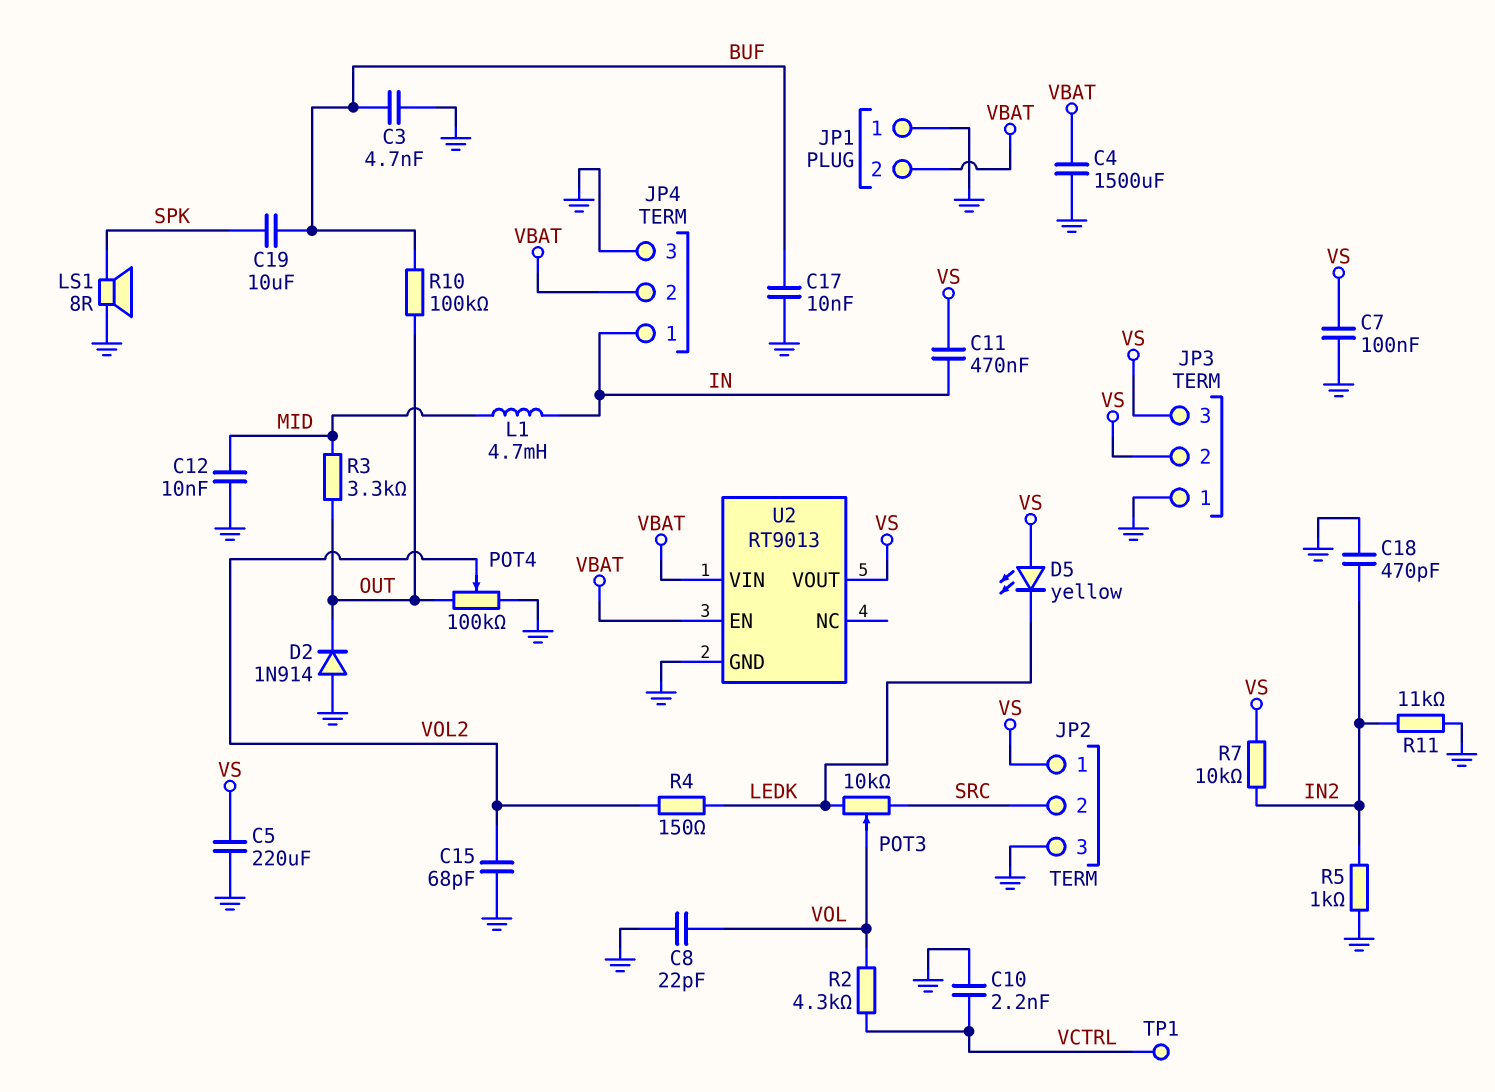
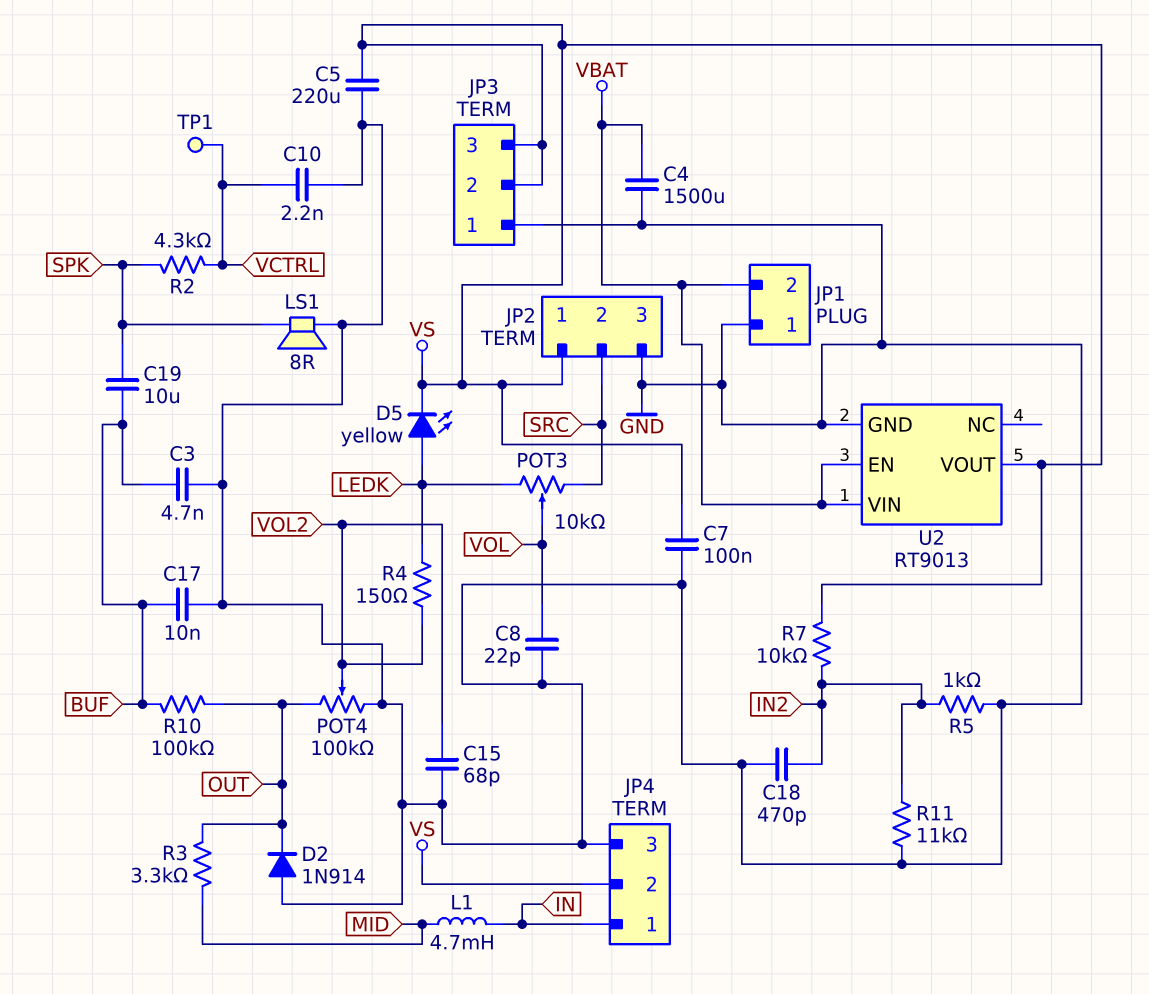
C11: 470nF (IN, VS) -> none
C12: 10nF (GND, MID) -> none
D5: LED yellow (A VS, K LEDK) -> LED yellow (A LEDK, K VS)
JP4 pin 2: VBAT -> VS
R2: 4.3k (VCTRL, VOL) -> 4.3k (SPK, VCTRL)

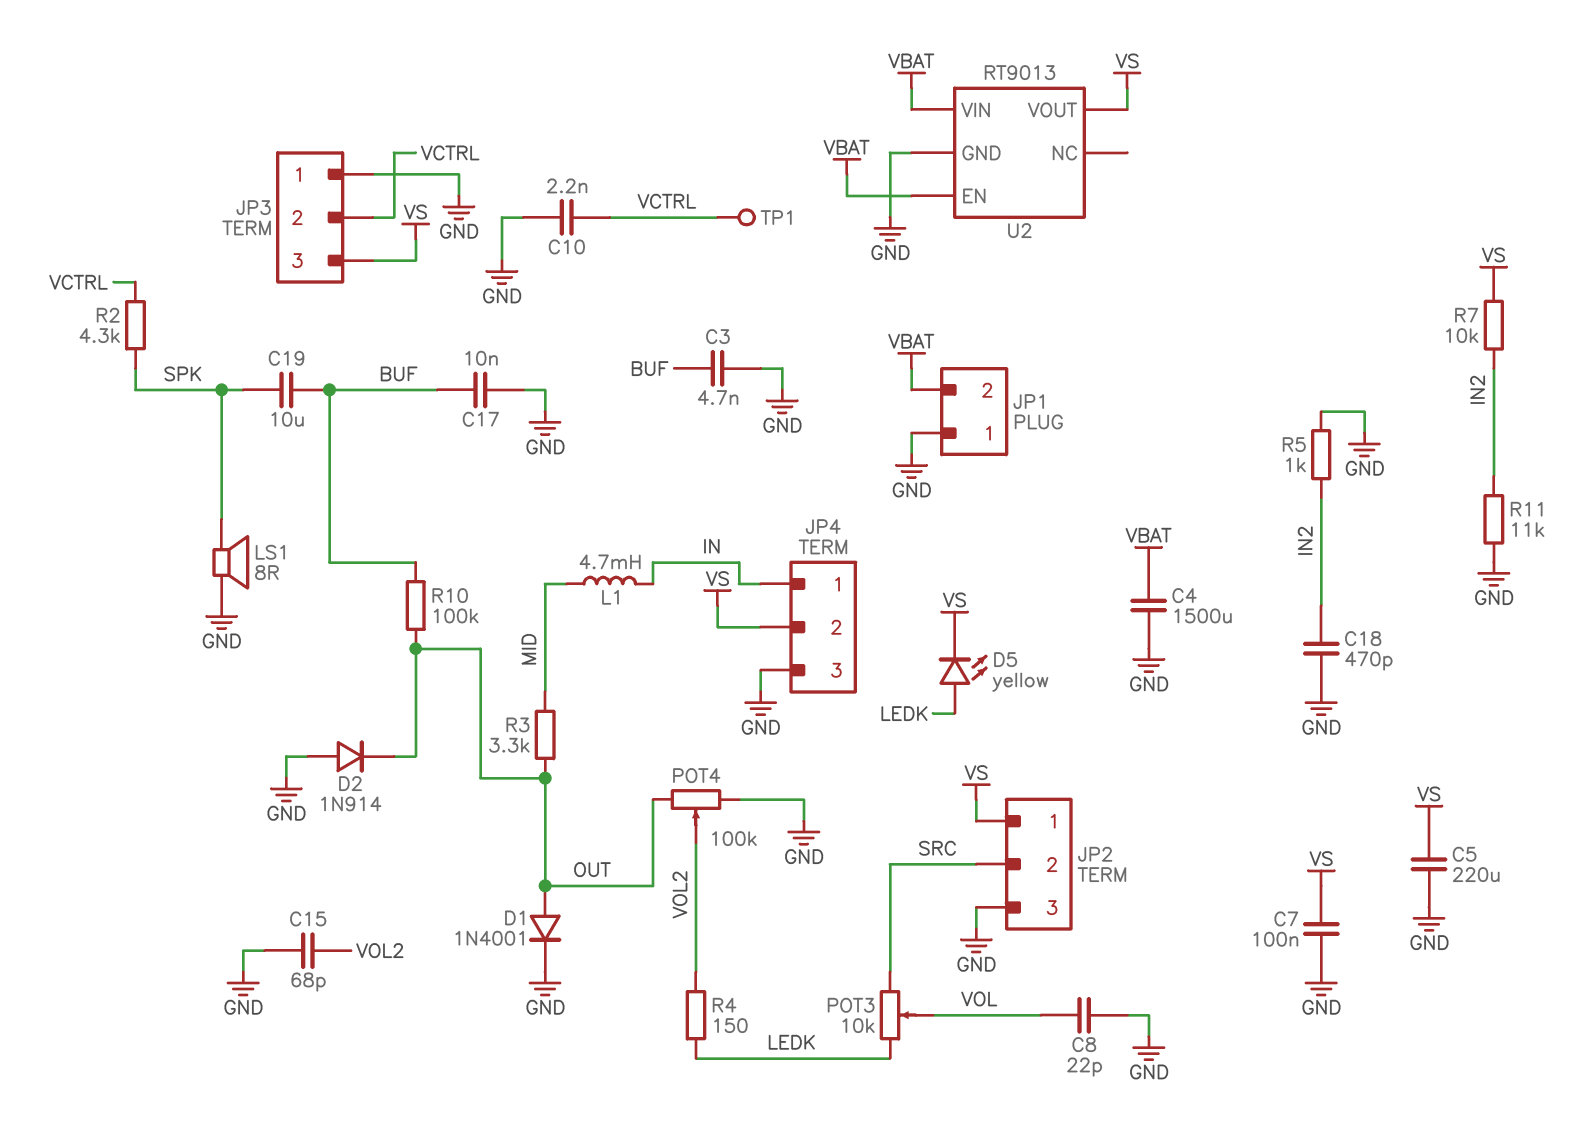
D1: none -> diode 1N4001 (A OUT, K GND)
JP3 pin 2: VS -> VCTRL

